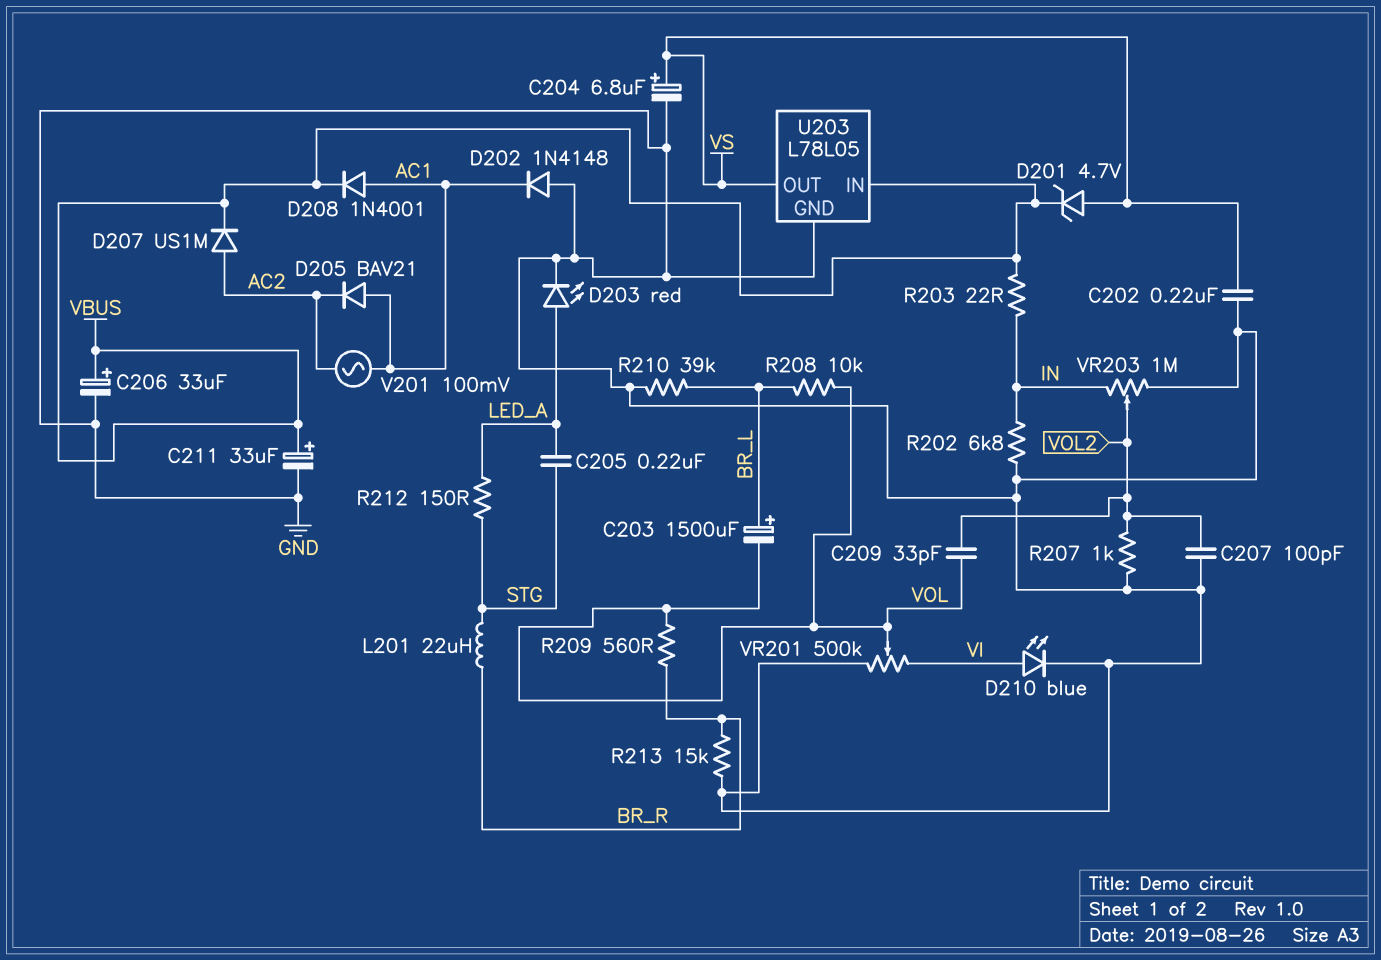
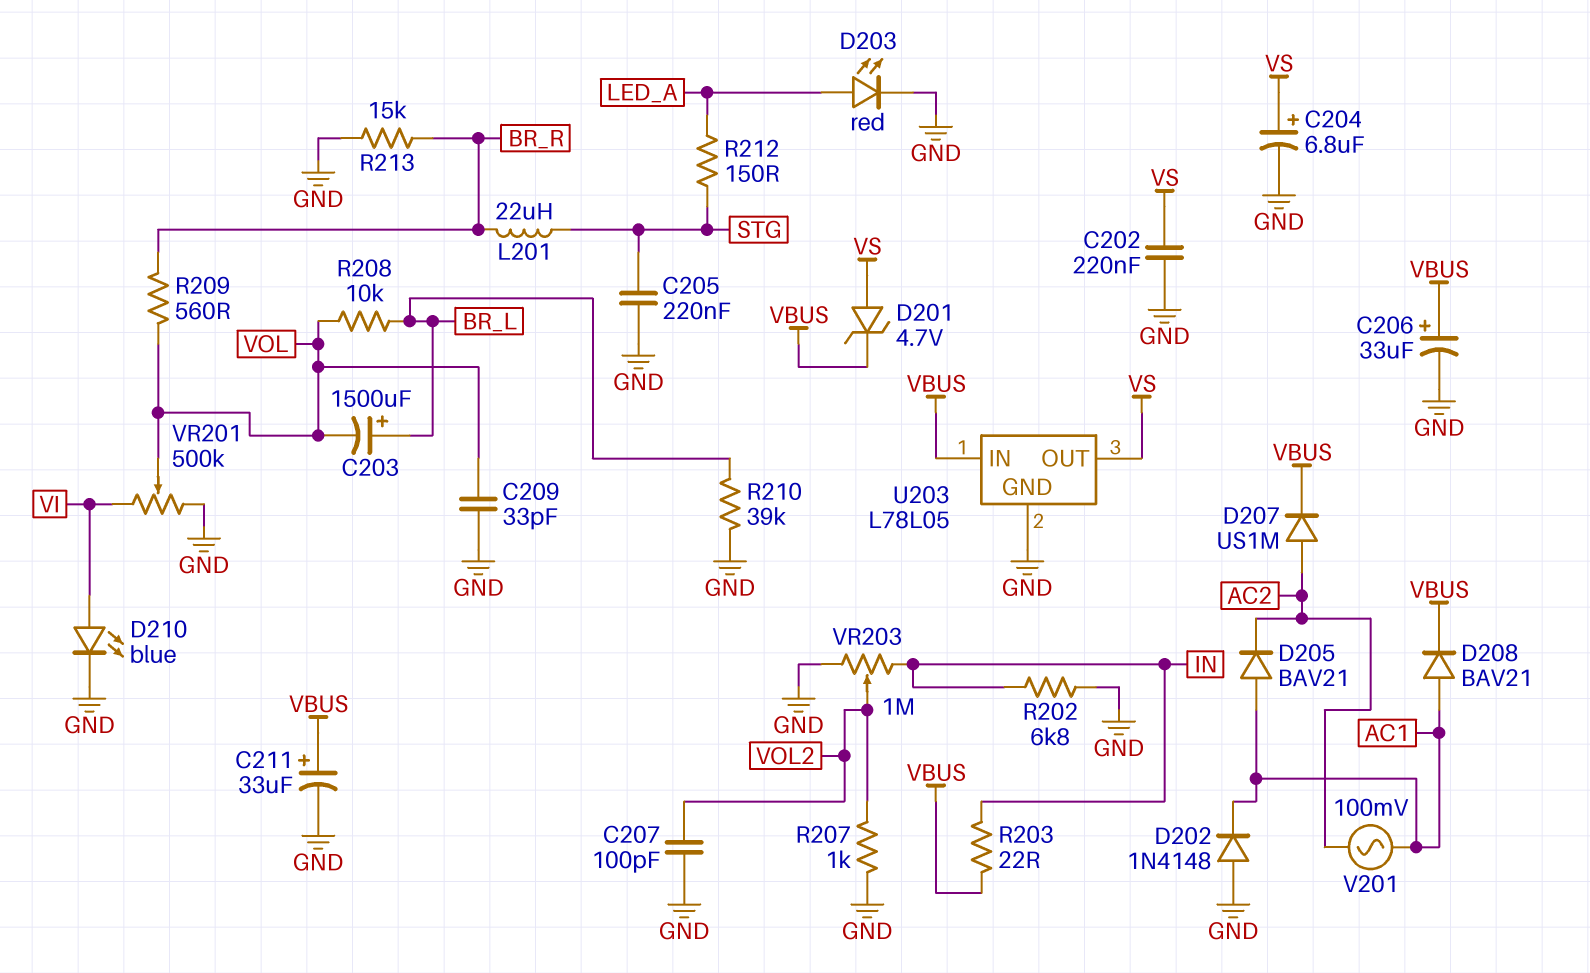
C205: 220nF (LED_A, STG) -> 220nF (GND, STG)
C209: 33pF (VOL, VOL2) -> 33pF (GND, VOL)
D208: diode 1N4001 (A AC1, K VBUS) -> diode BAV21 (A AC1, K VBUS)

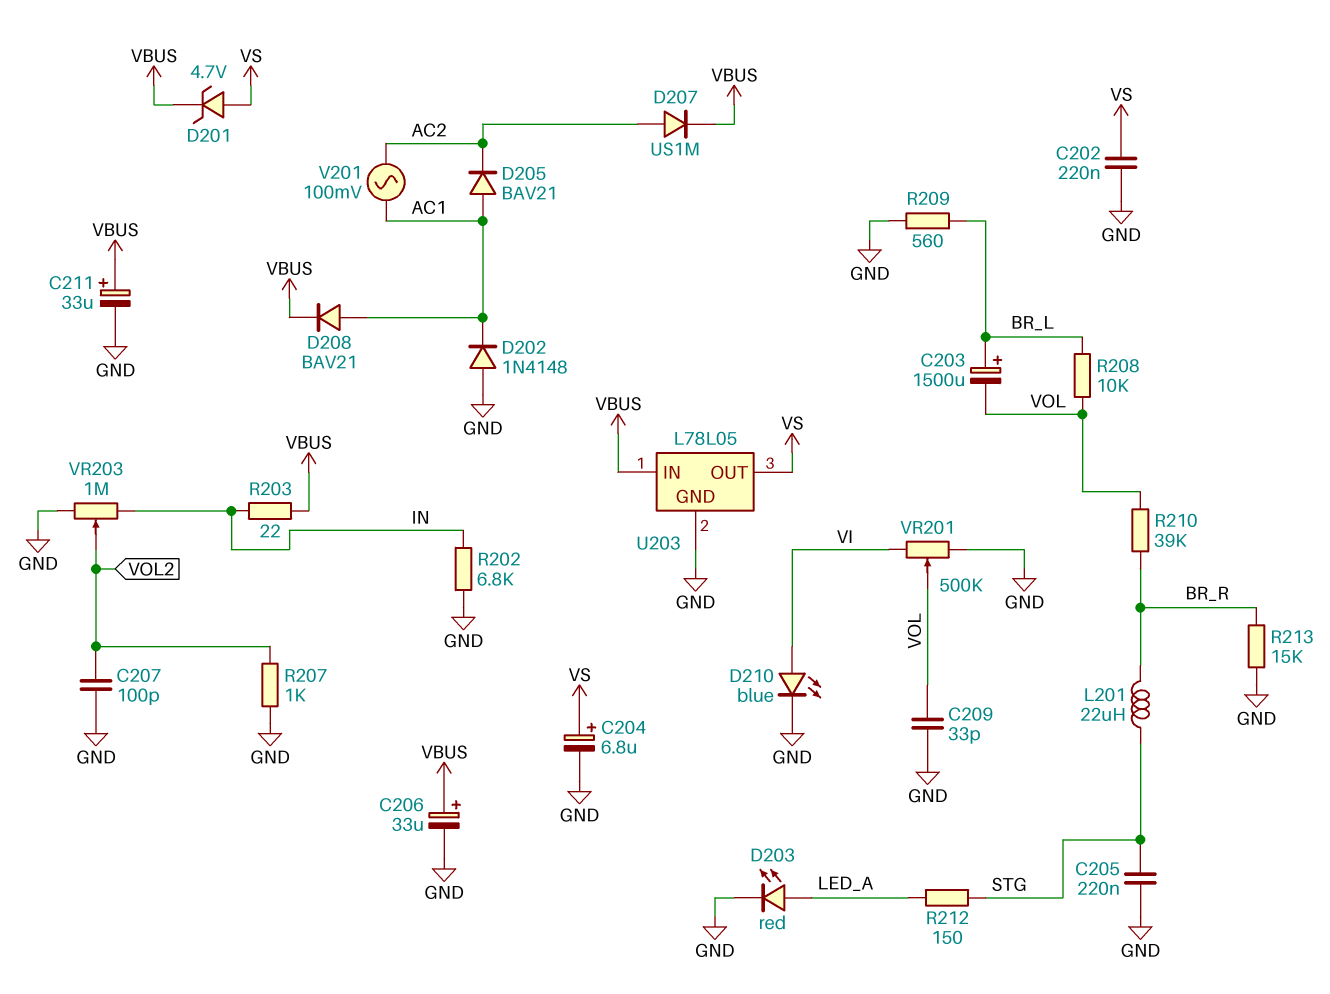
R209: 560 (BR_R, VOL) -> 560 (BR_L, GND)
R210: 39k (BR_L, GND) -> 39k (BR_R, VOL)

